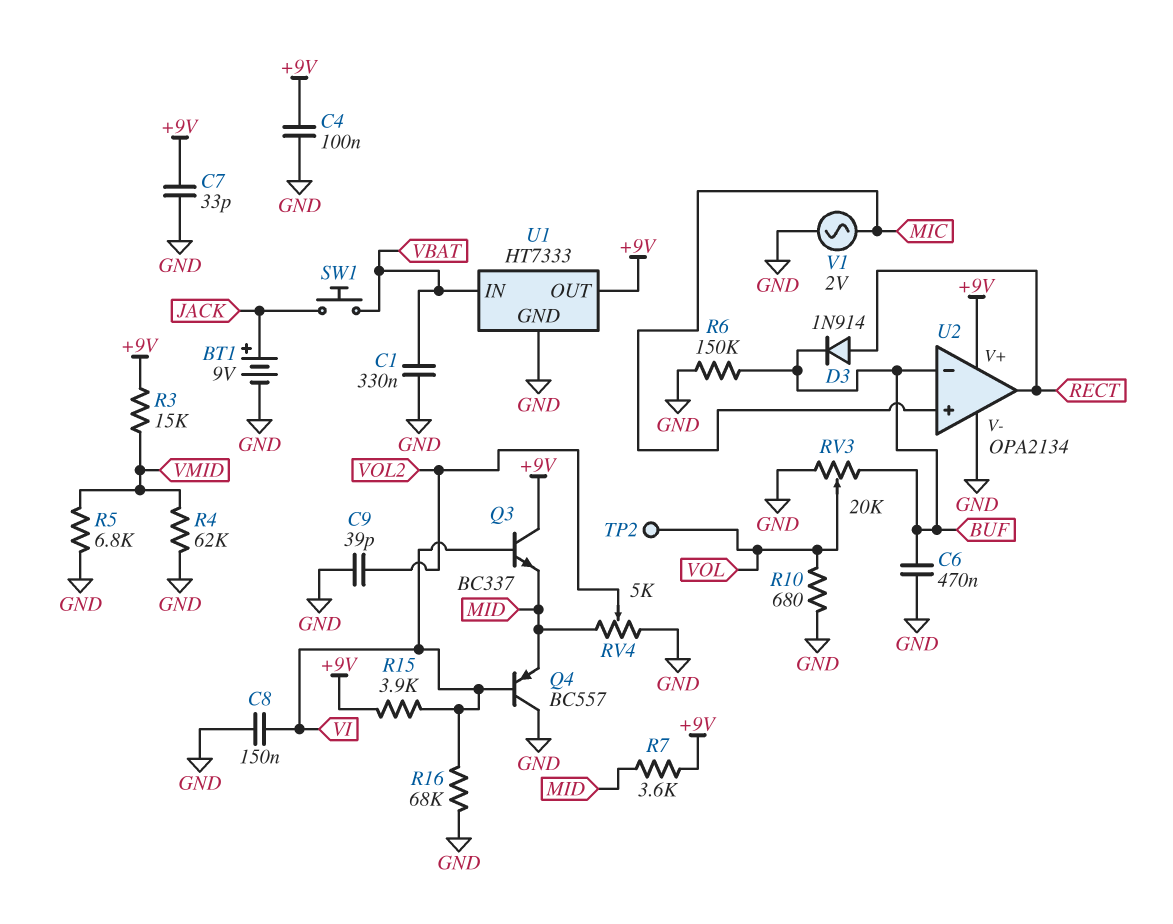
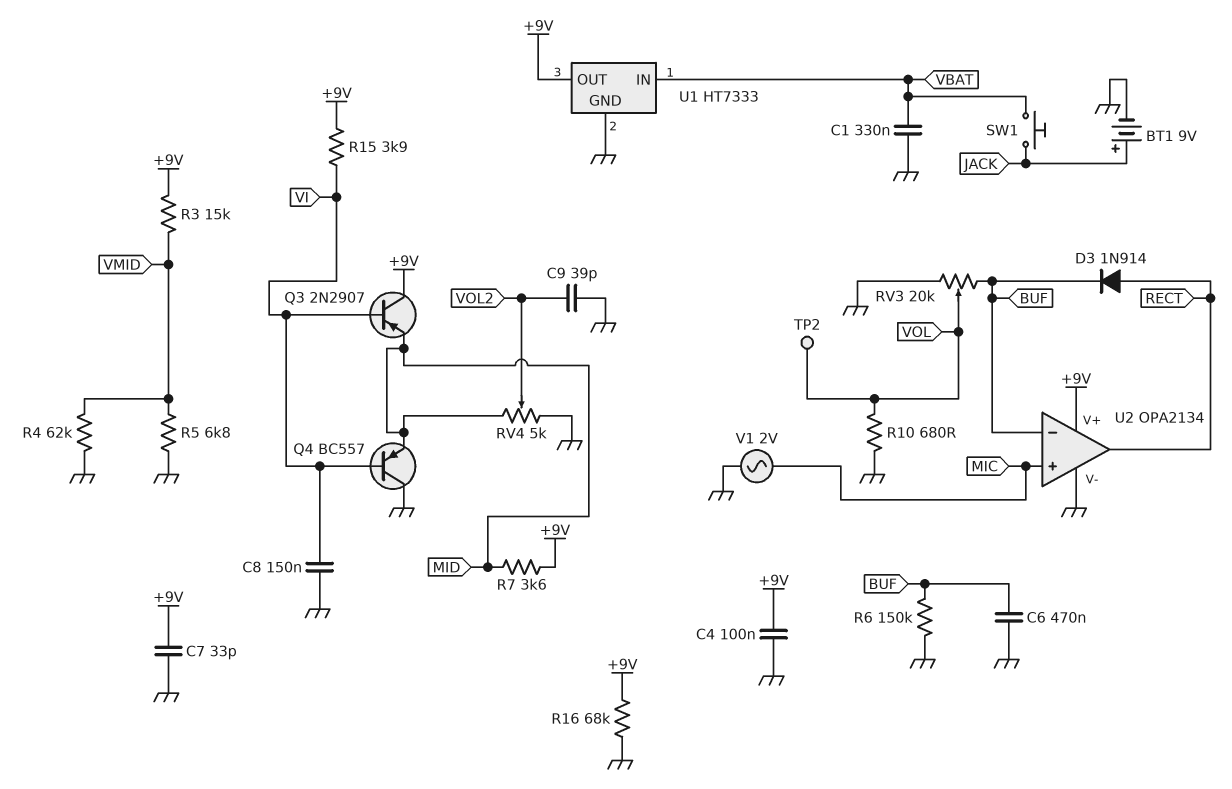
Q3: NPN BC337 (B VI, C +9V, E MID) -> PNP 2N2907 (B VI, C +9V, E MID)
R16: 68k (GND, VI) -> 68k (+9V, GND)

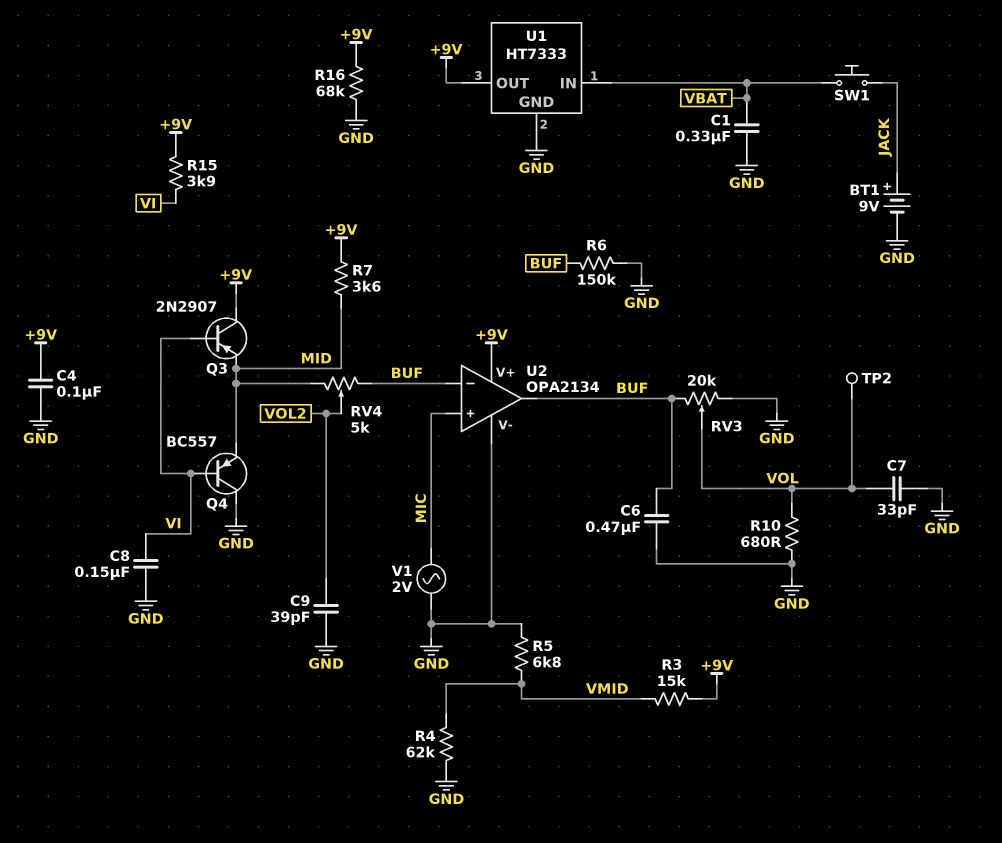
C7: 33pF (+9V, GND) -> 33pF (GND, VOL)
D3: diode 1N914 (A RECT, K BUF) -> none
RV4: 5k (GND, MID, wiper VOL2) -> 5k (BUF, MID, wiper VOL2)
U2 pin out: RECT -> BUF

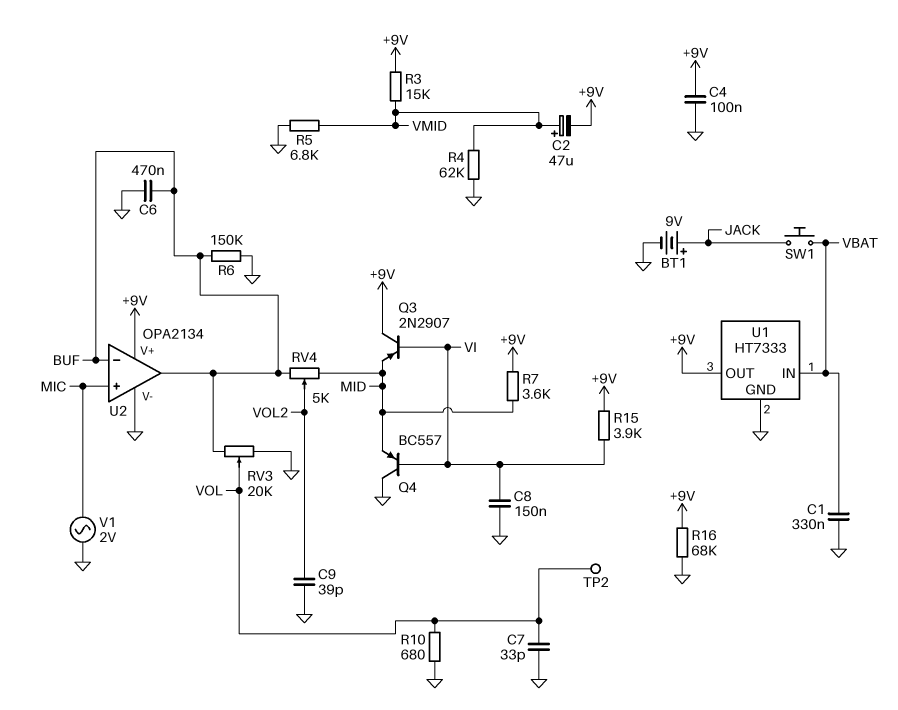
C2: none -> 47uF (plus VMID, minus +9V)

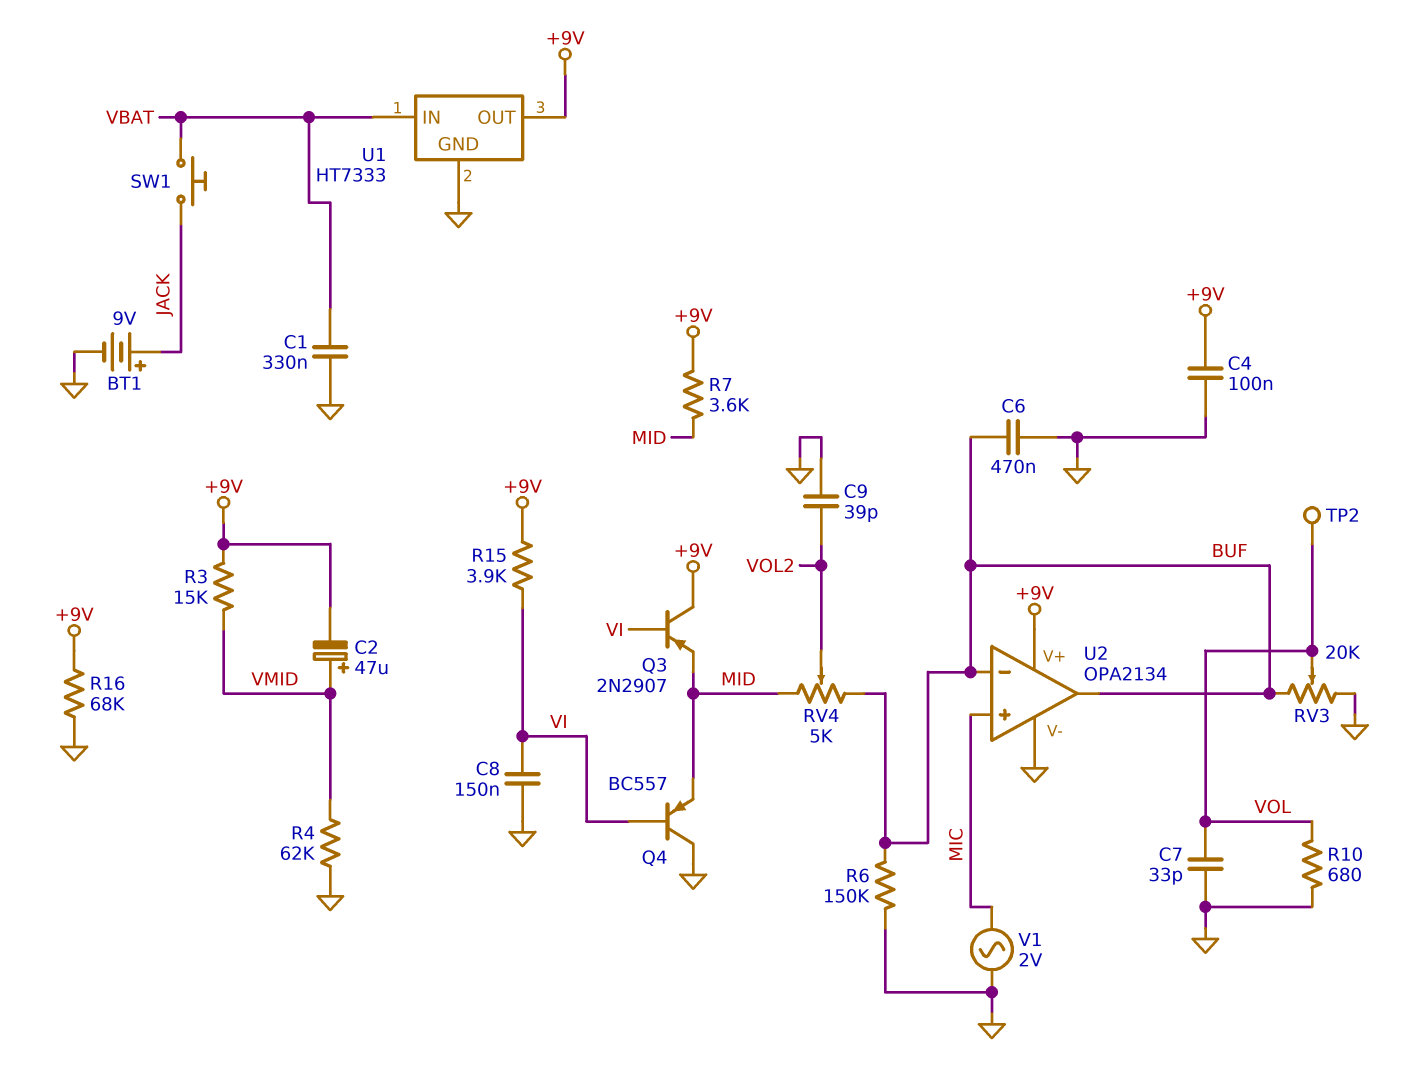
R5: 6.8k (GND, VMID) -> none

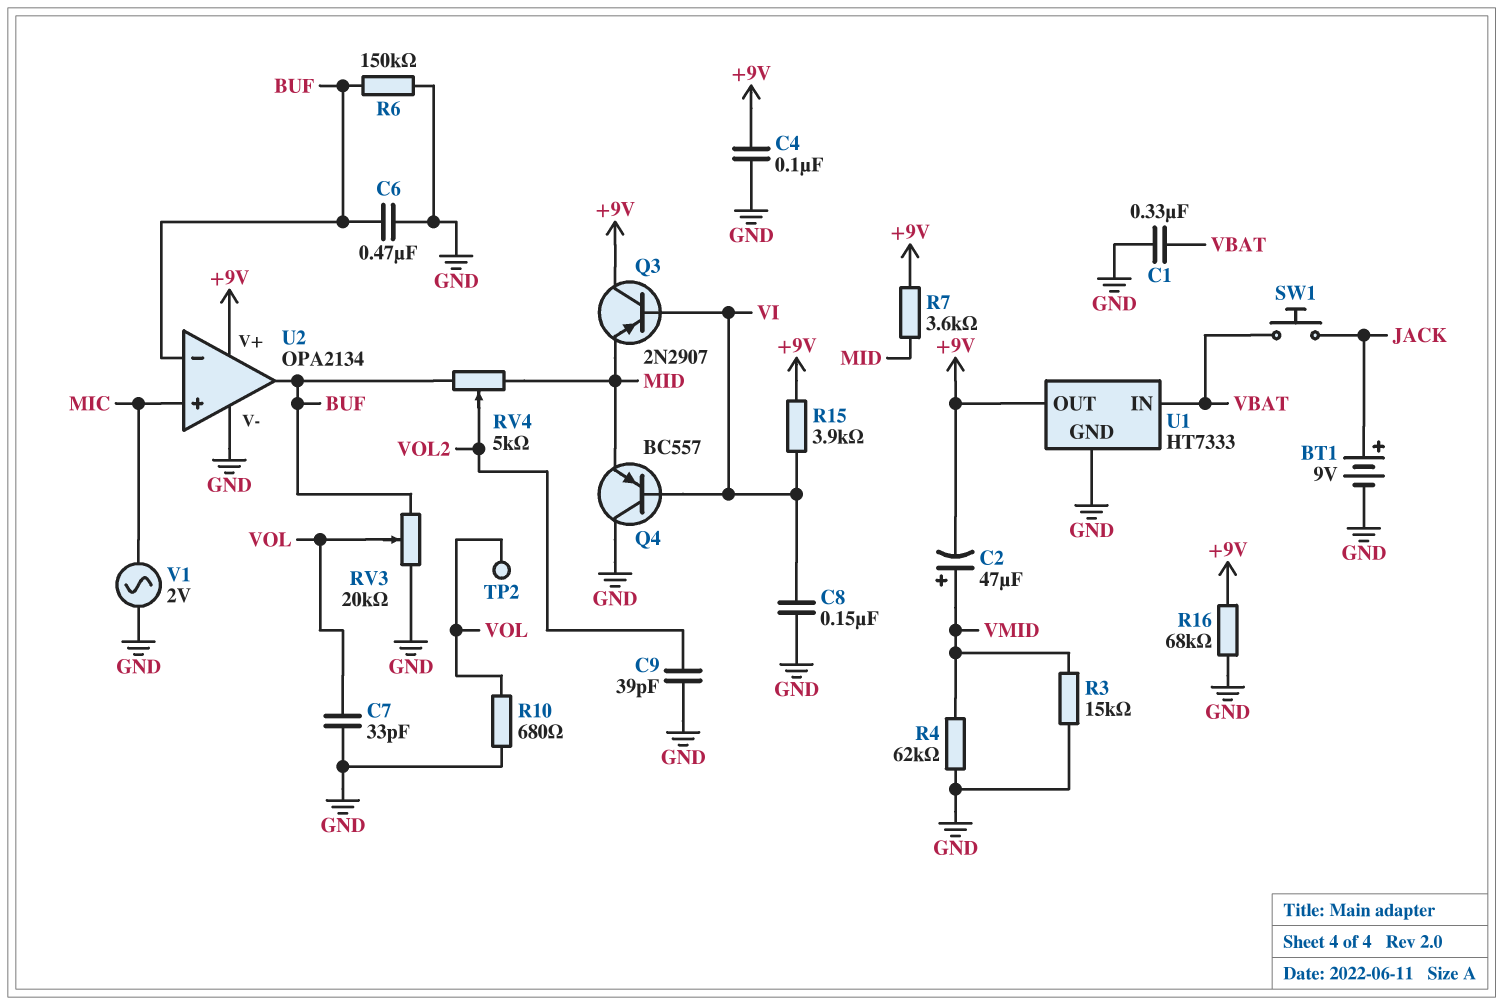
R3: 15k (+9V, VMID) -> 15k (GND, VMID)

